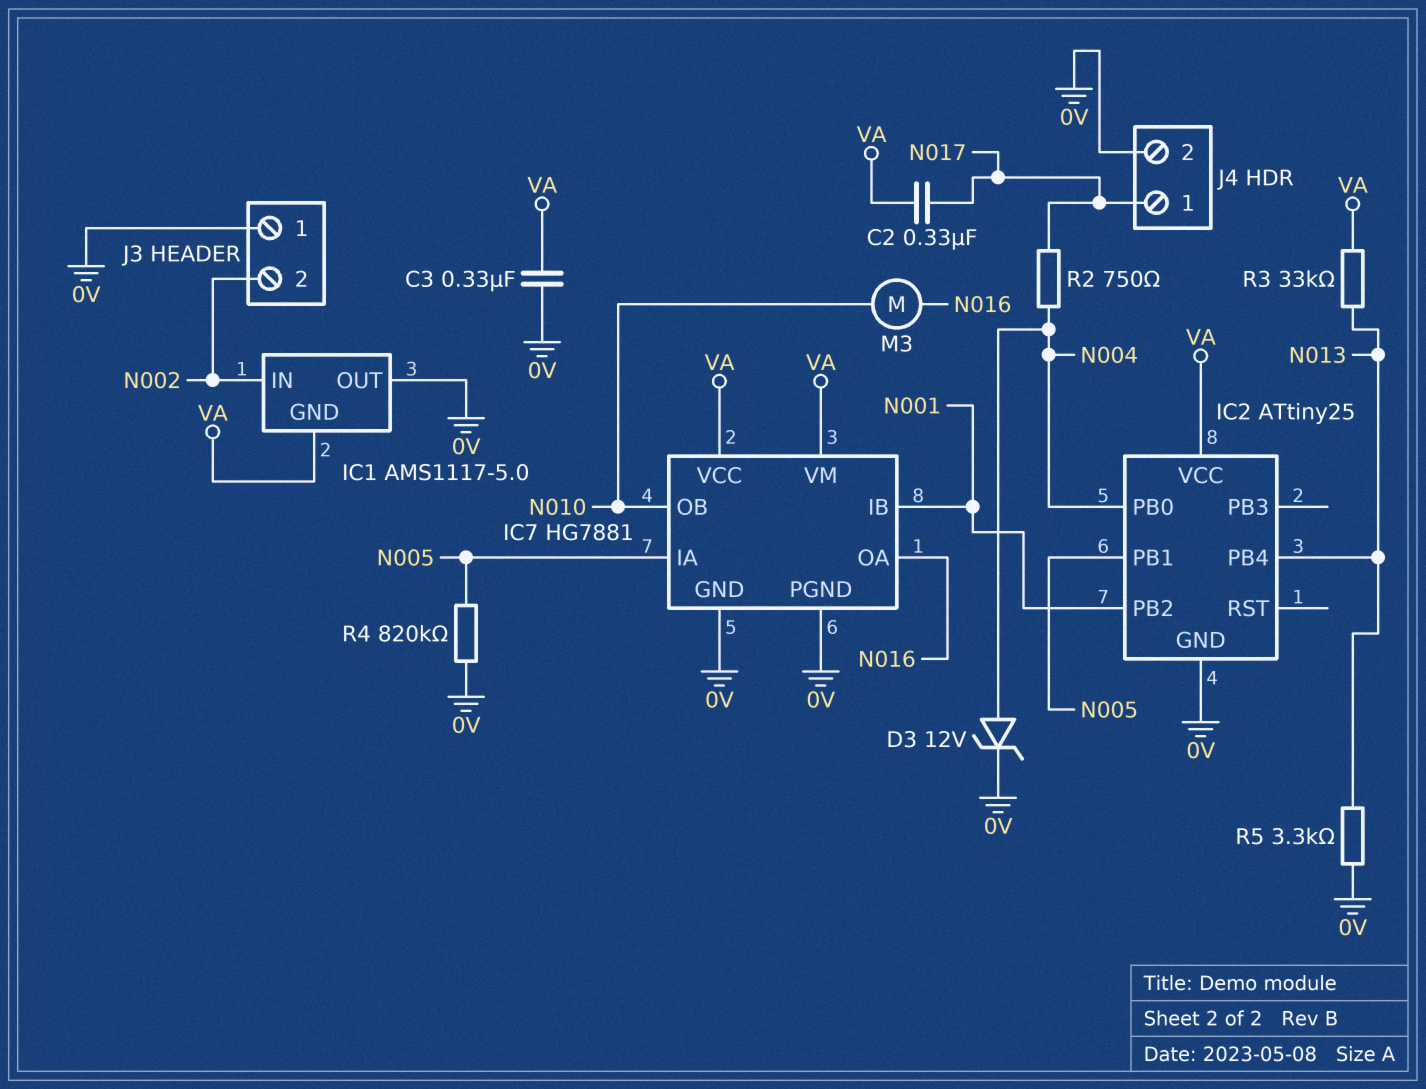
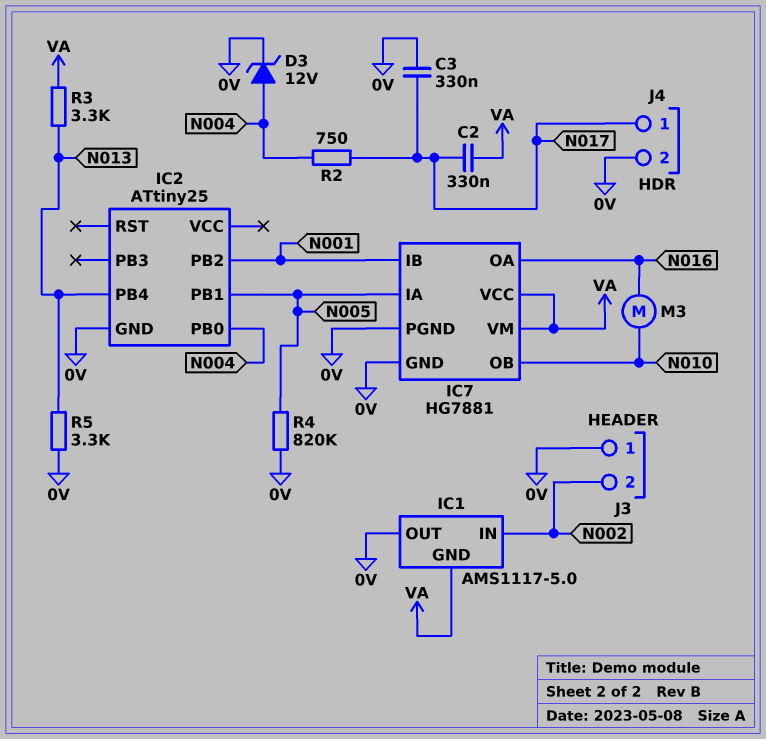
C3: 330nF (0V, VA) -> 330nF (0V, N017)
IC2 pin VCC: VA -> none
R3: 33k (N013, VA) -> 3.3k (N013, VA)

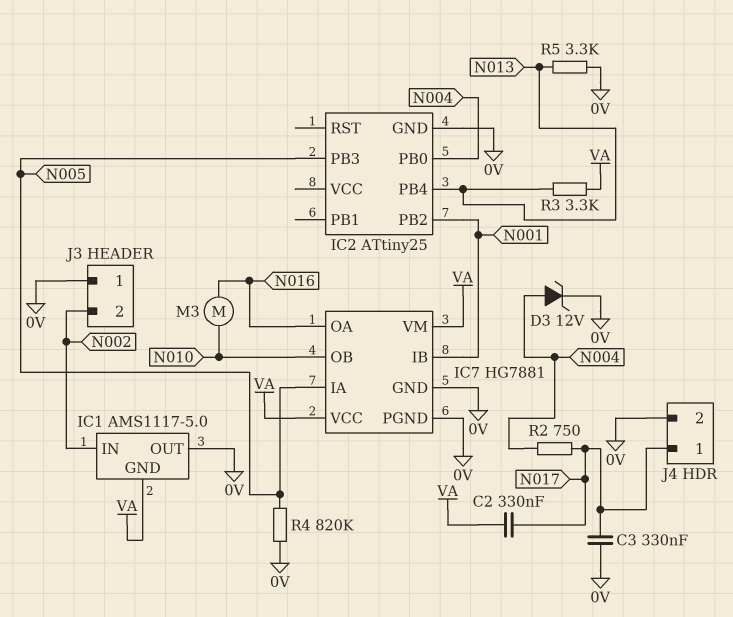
IC2 pin PB1: N005 -> none
IC2 pin PB3: none -> N005

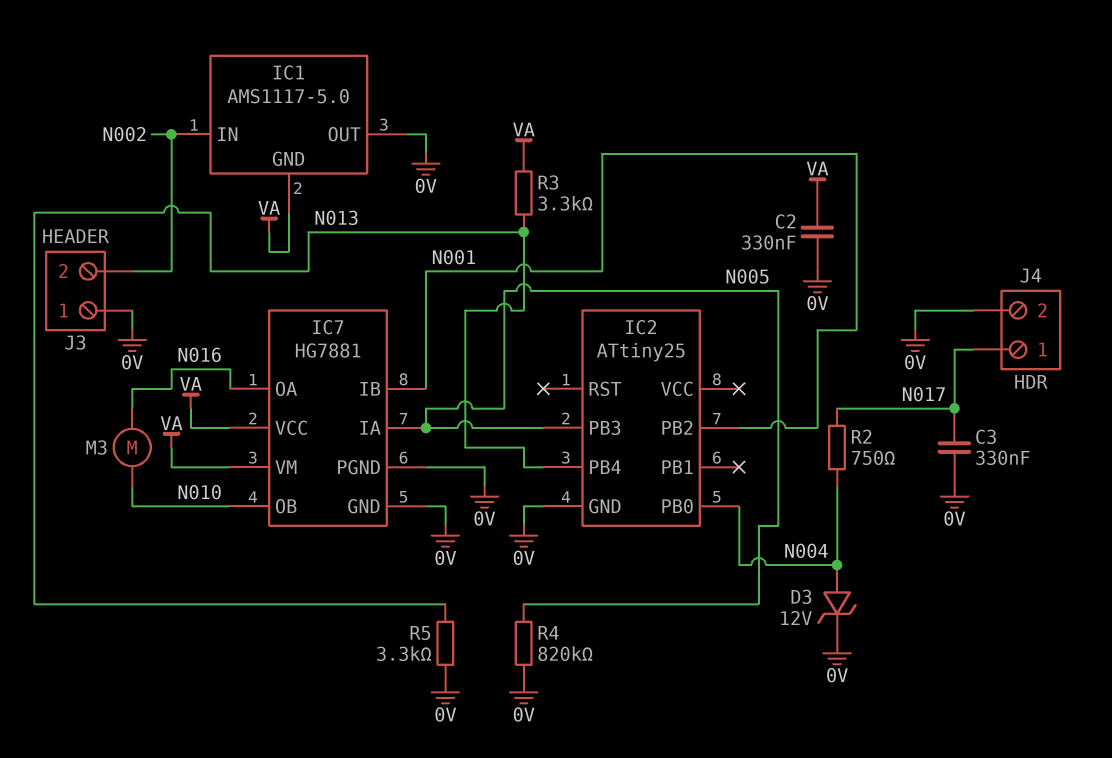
C2: 330nF (N017, VA) -> 330nF (0V, VA)

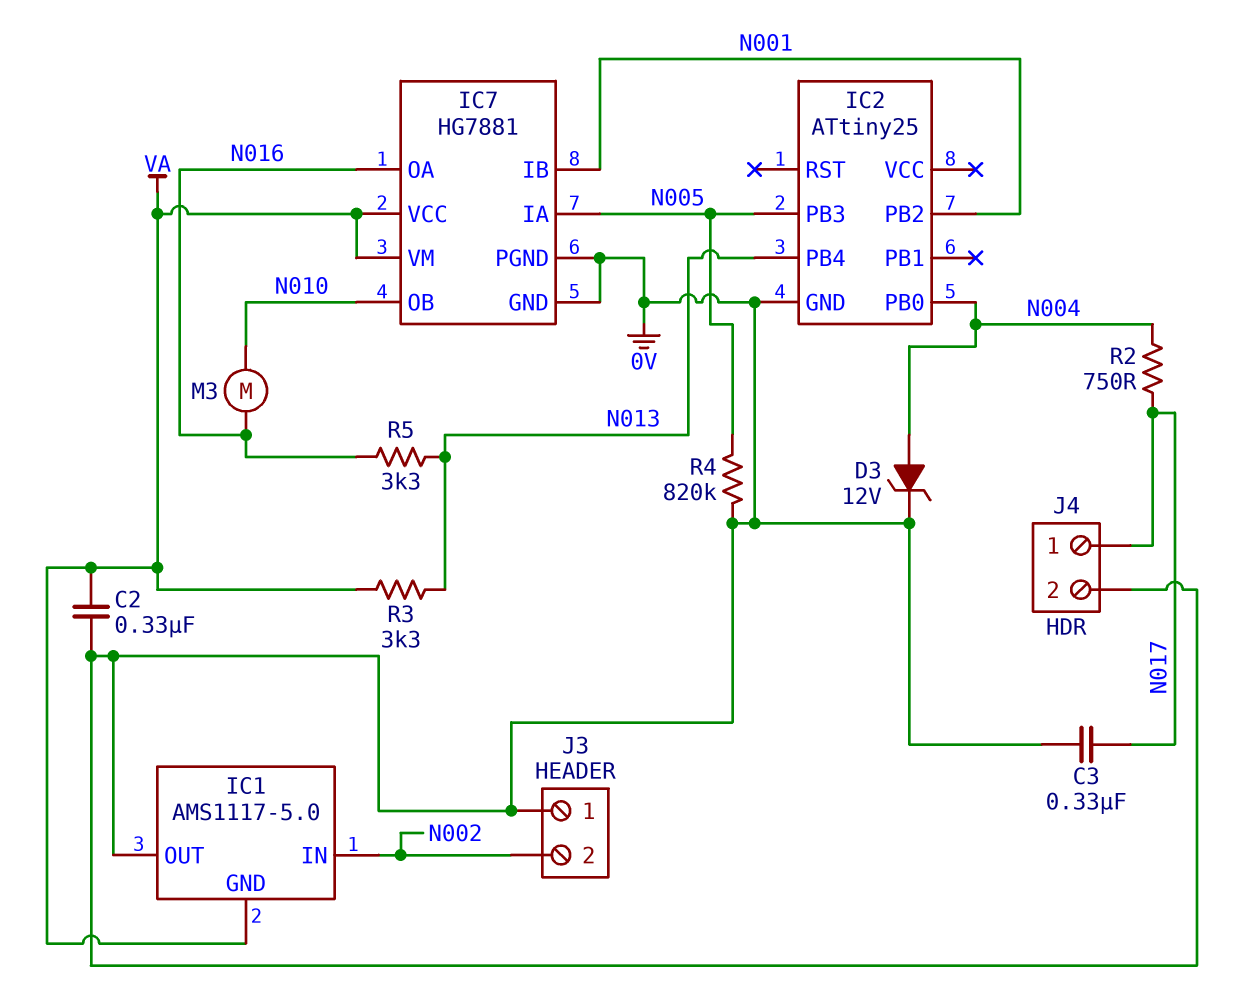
R5: 3.3k (0V, N013) -> 3.3k (N013, N016)

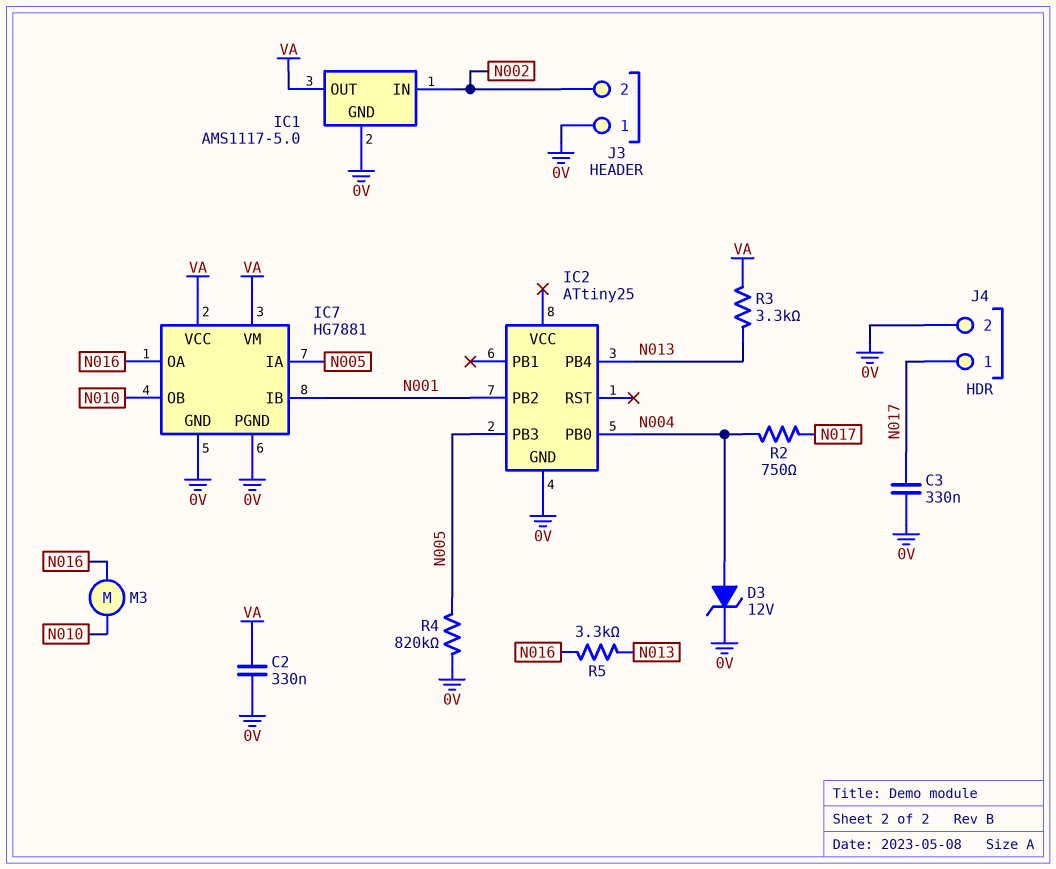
IC1 pin GND: VA -> 0V
IC1 pin OUT: 0V -> VA

